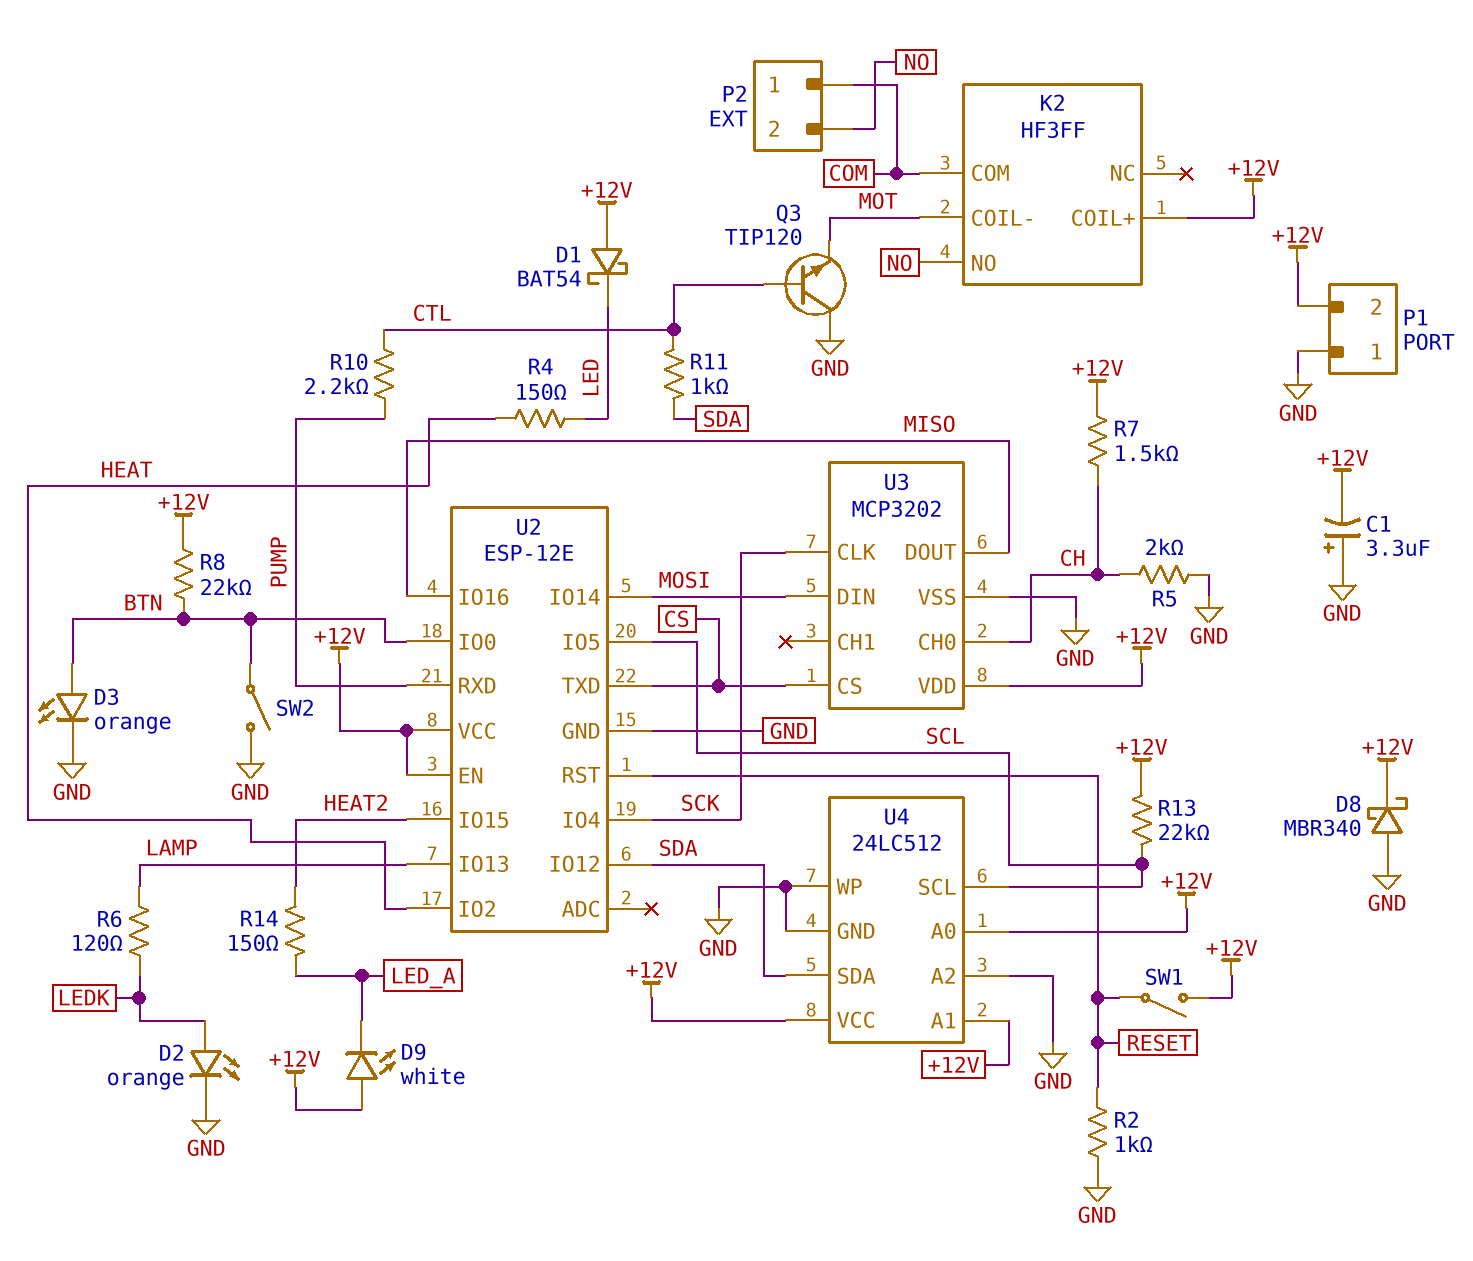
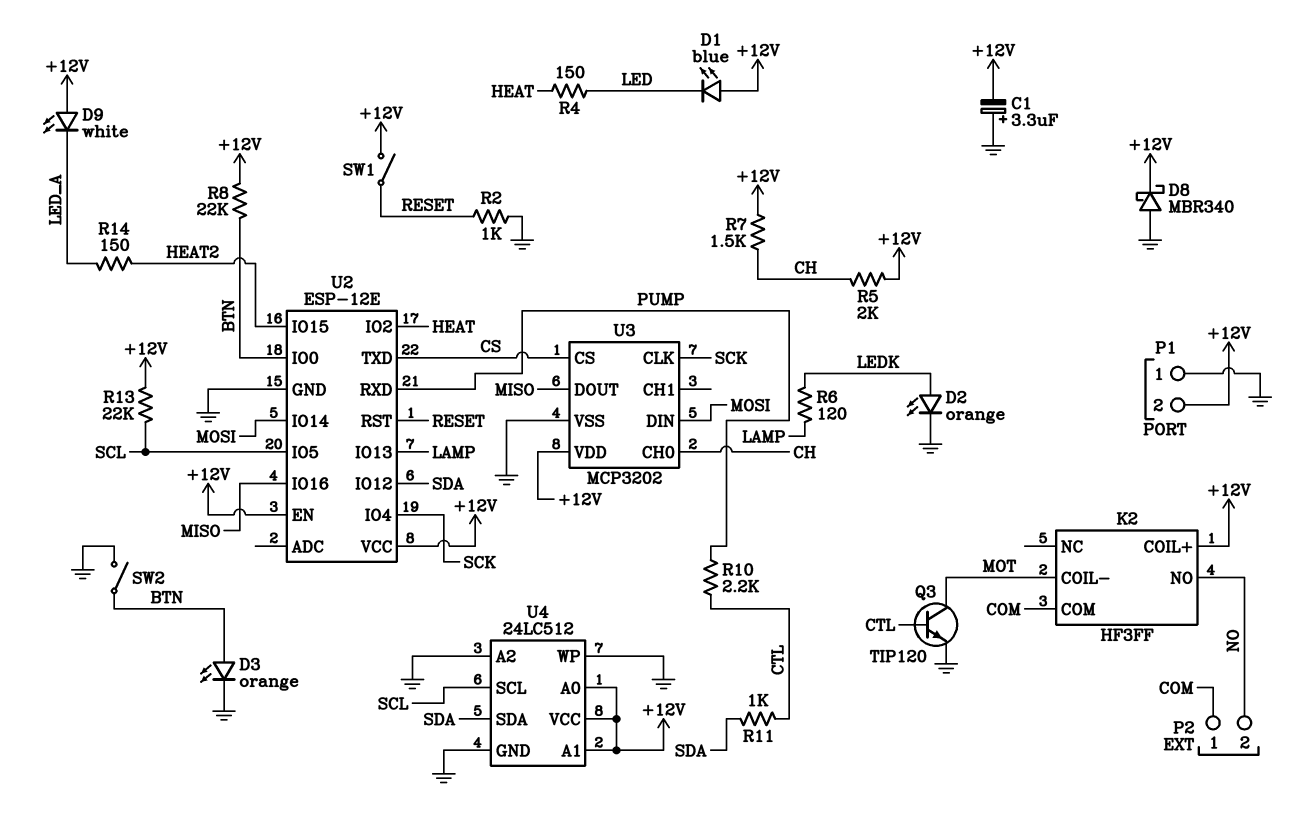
D1: schottky BAT54 (A +12V, K LED) -> LED blue (A +12V, K LED)
Q3: NPN TIP120 (B CTL, C GND, E MOT) -> NPN TIP120 (B CTL, C MOT, E GND)
R5: 2k (CH, GND) -> 2k (+12V, CH)

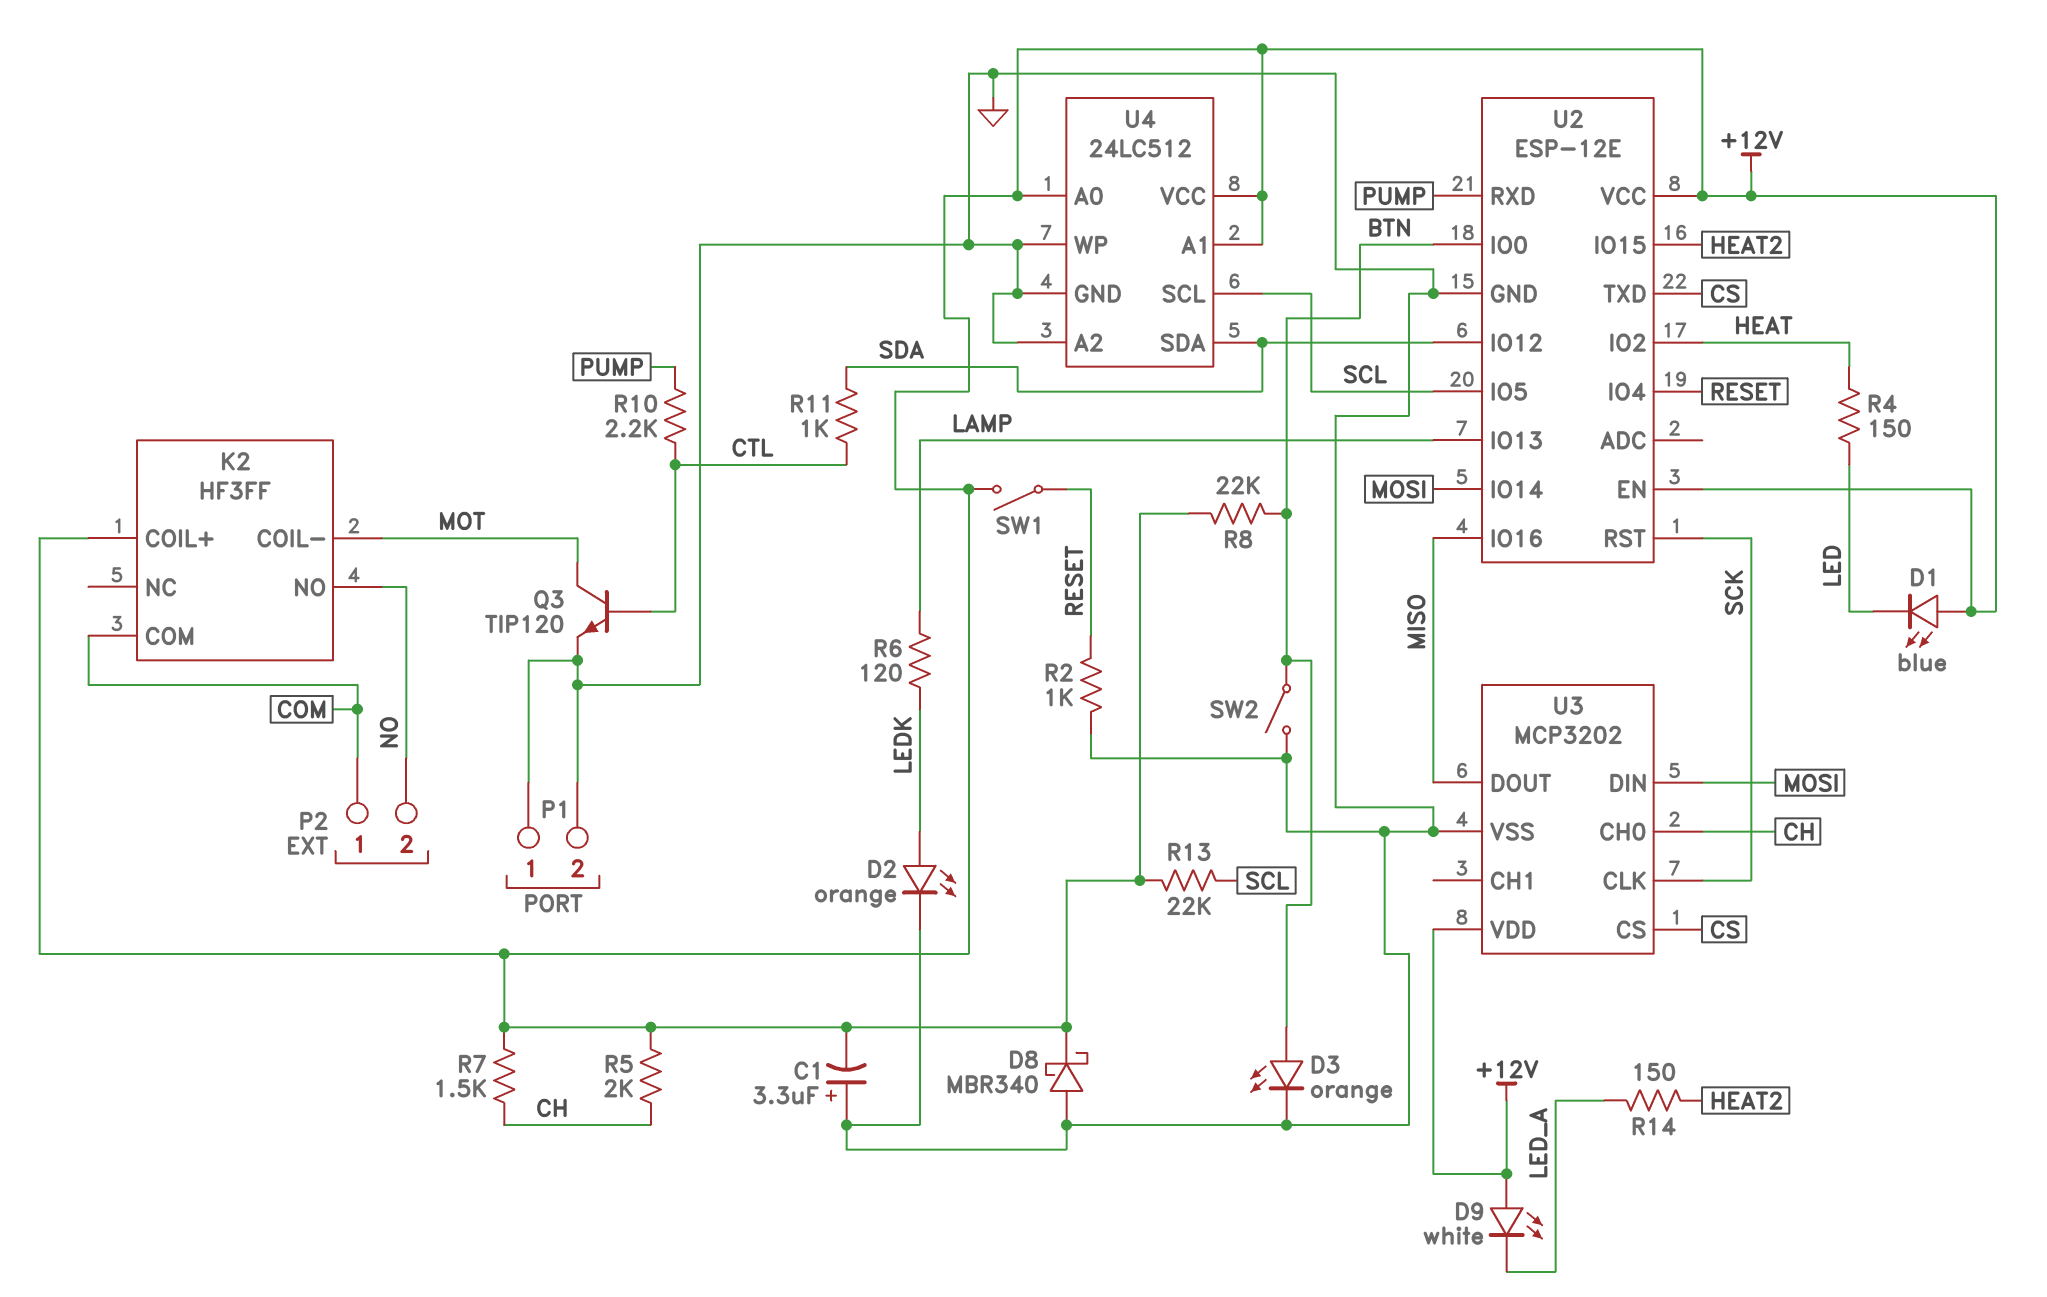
P1 pin 2: +12V -> GND
U2 pin IO4: SCK -> RESET
U2 pin RST: RESET -> SCK

